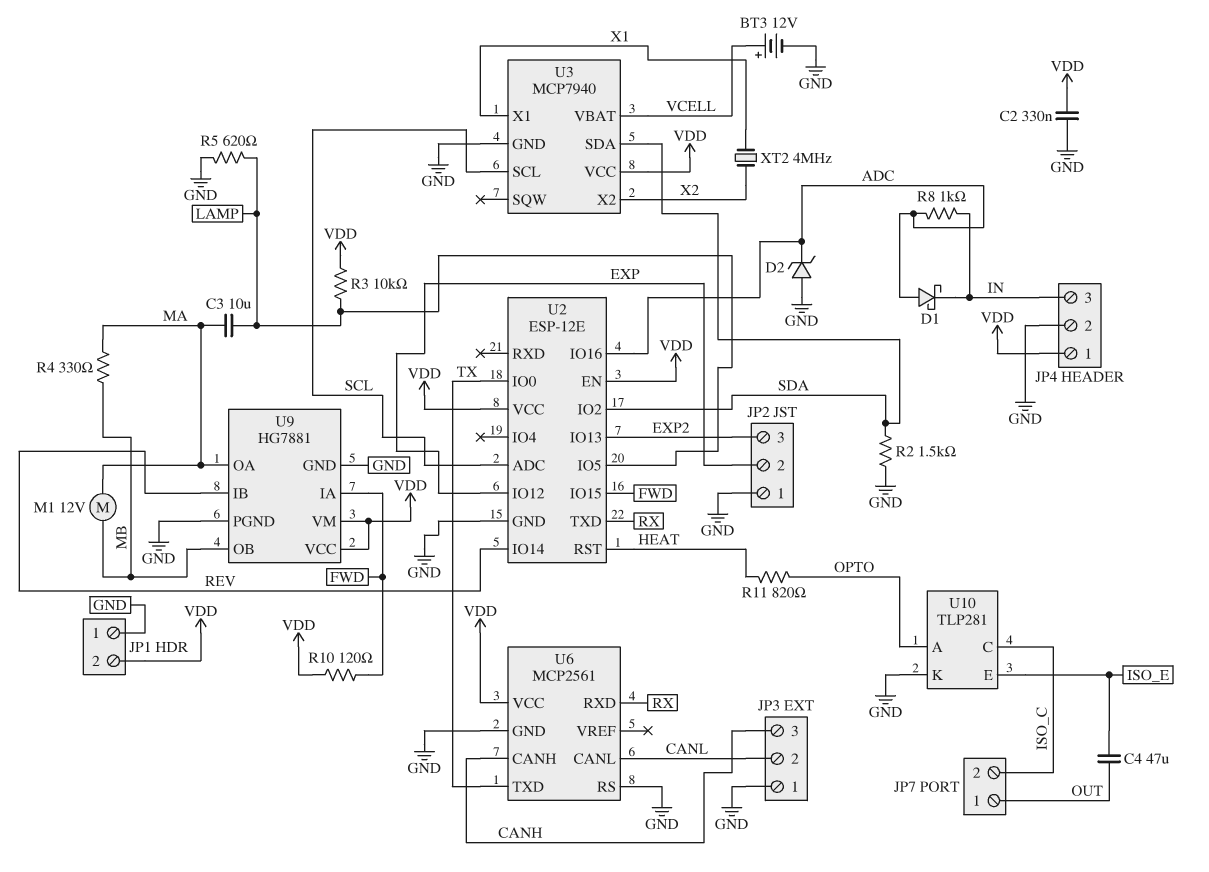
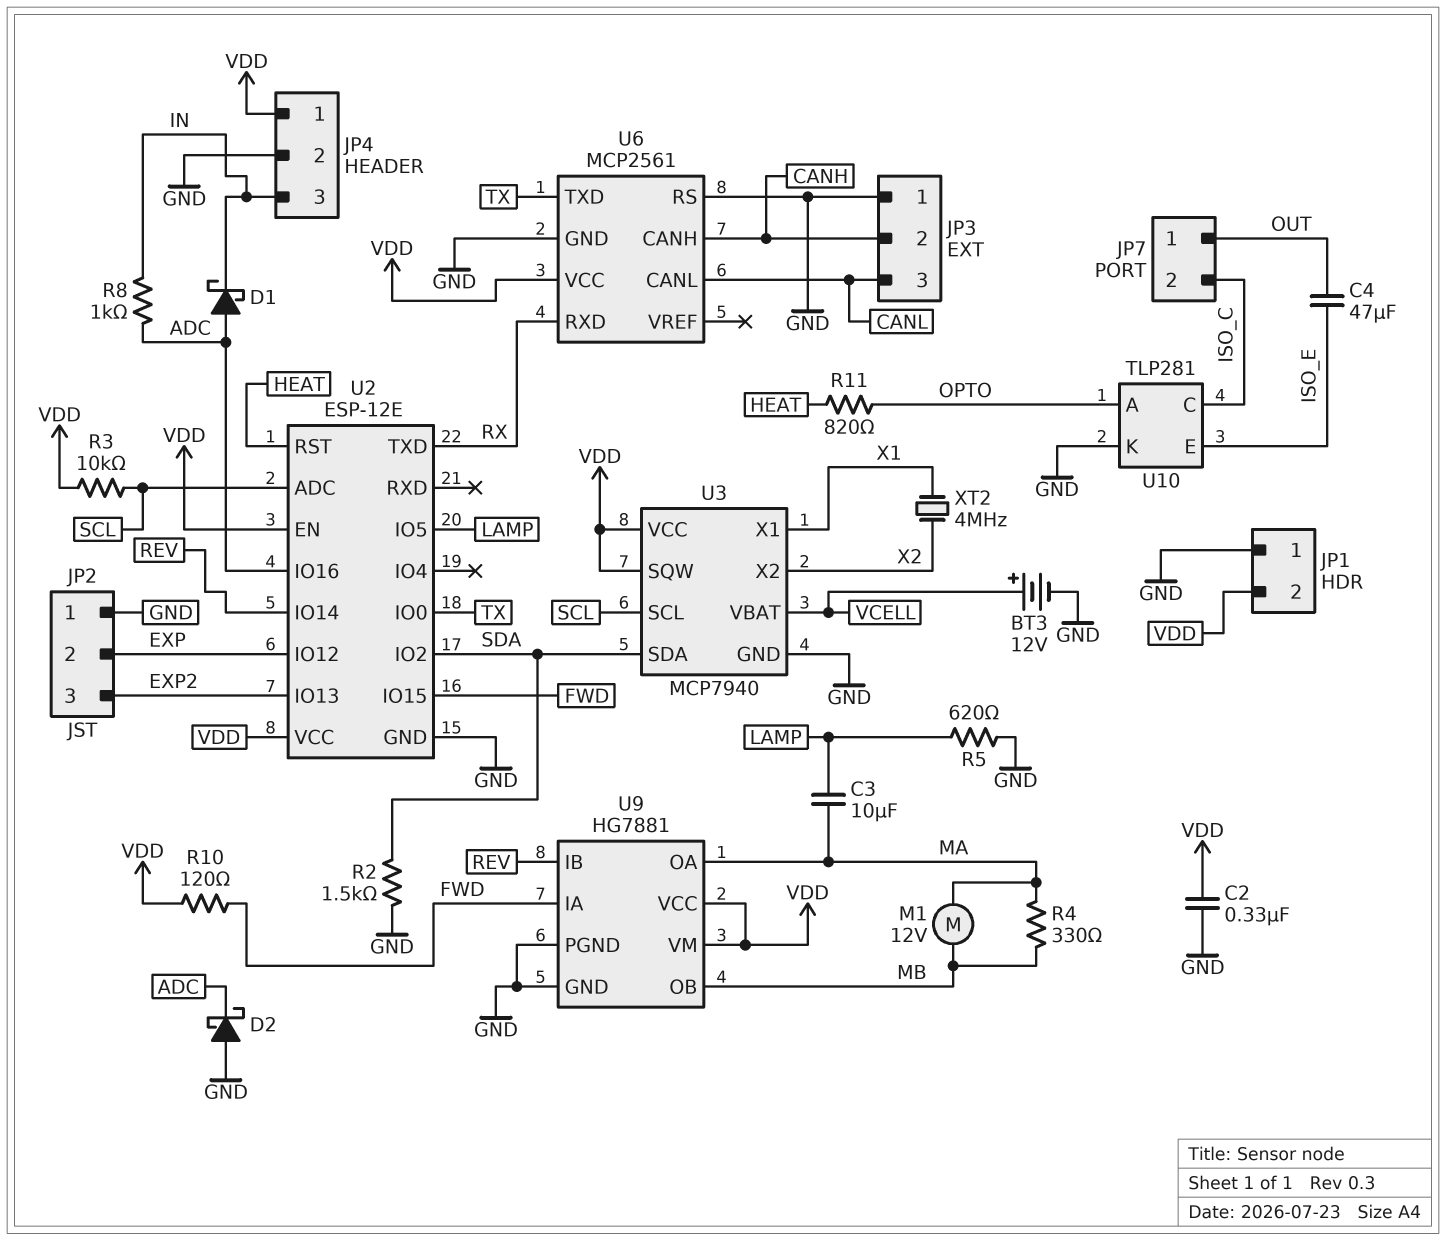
D2: zener (A GND, K ADC) -> schottky (A GND, K ADC)
JP3 pin 2: CANL -> CANH
JP3 pin 3: CANH -> CANL
R3: 10k (LAMP, VDD) -> 10k (SCL, VDD)
U3 pin SQW: none -> VDD

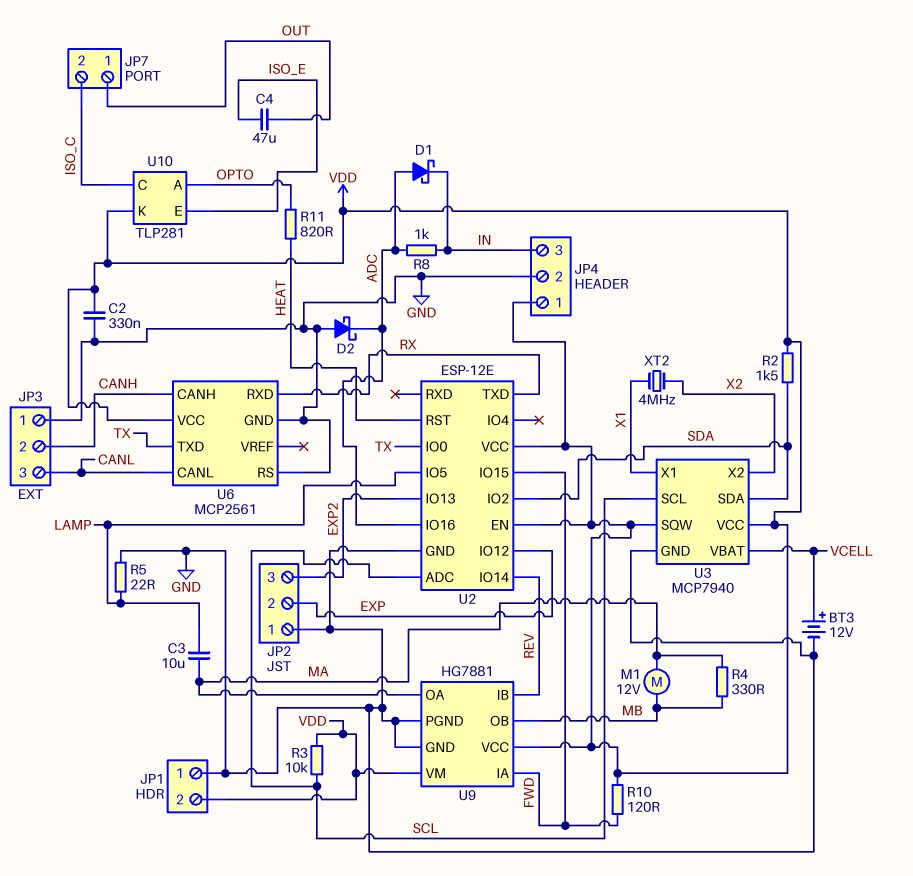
R2: 1.5k (GND, SDA) -> 1.5k (SDA, VDD)
R5: 620 (GND, LAMP) -> 22 (GND, LAMP)
U10 pin K: GND -> VDD

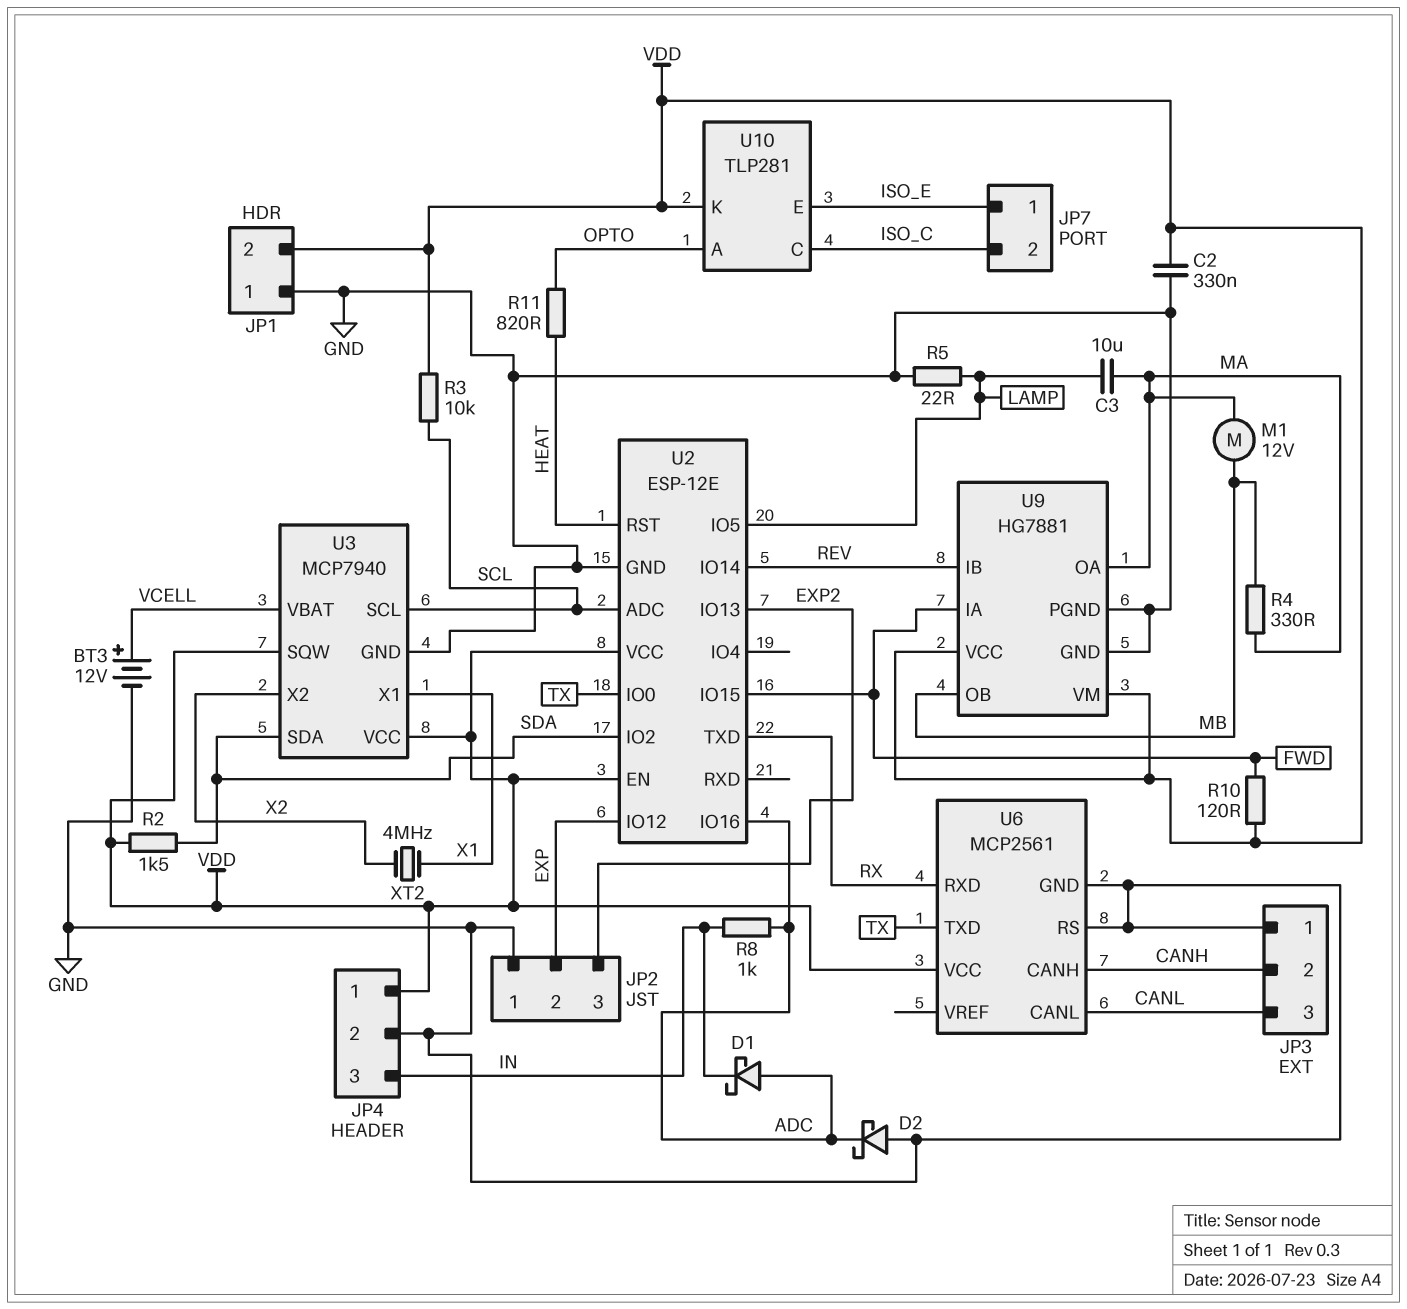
C4: 47uF (ISO_E, OUT) -> none
JP7 pin 1: OUT -> ISO_E

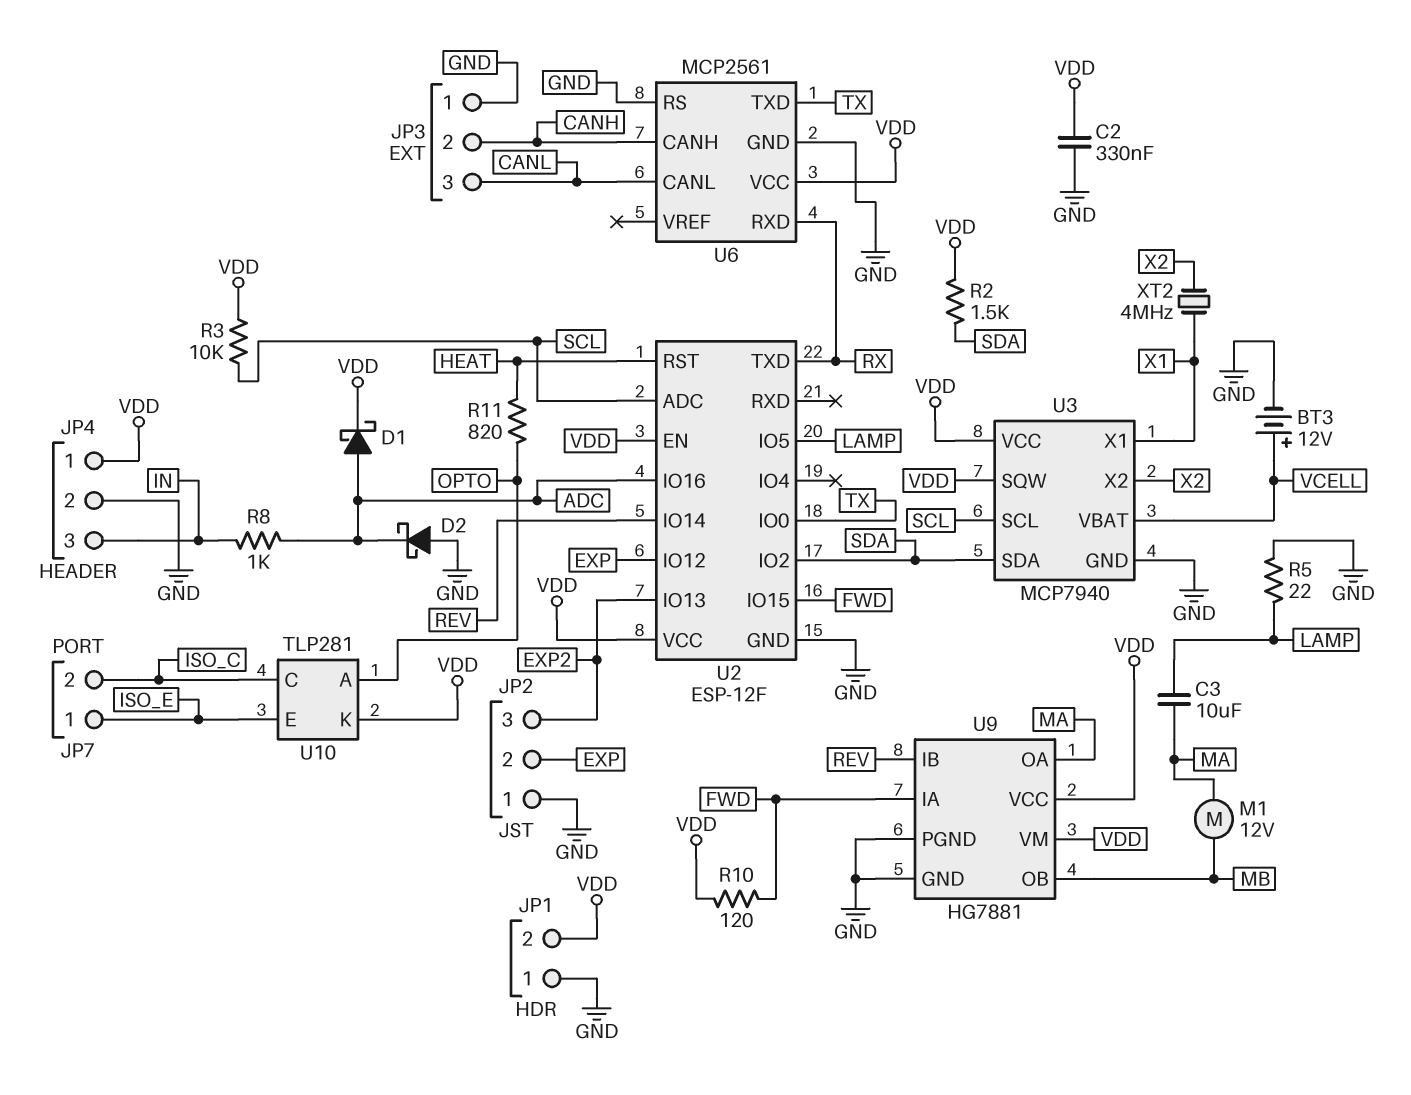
D1: schottky (A ADC, K IN) -> schottky (A ADC, K VDD)
R4: 330 (MA, MB) -> none
U2: ESP-12E -> ESP-12F

